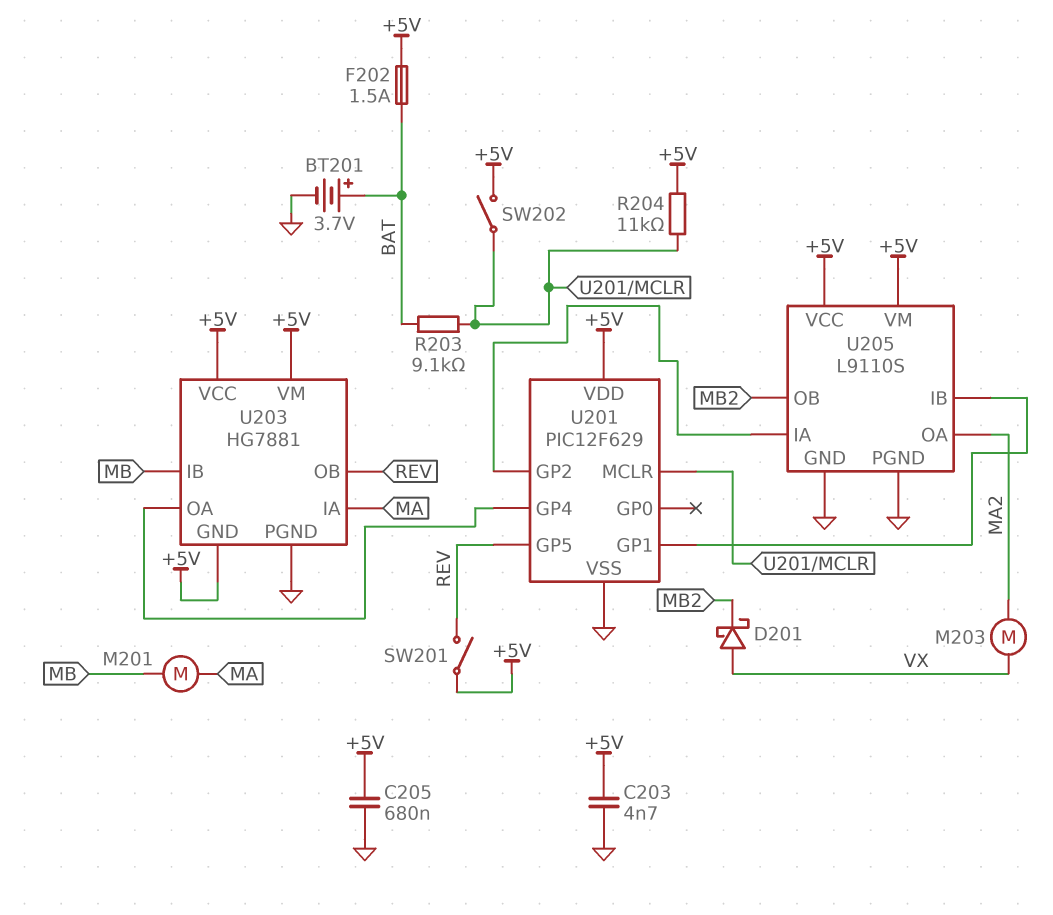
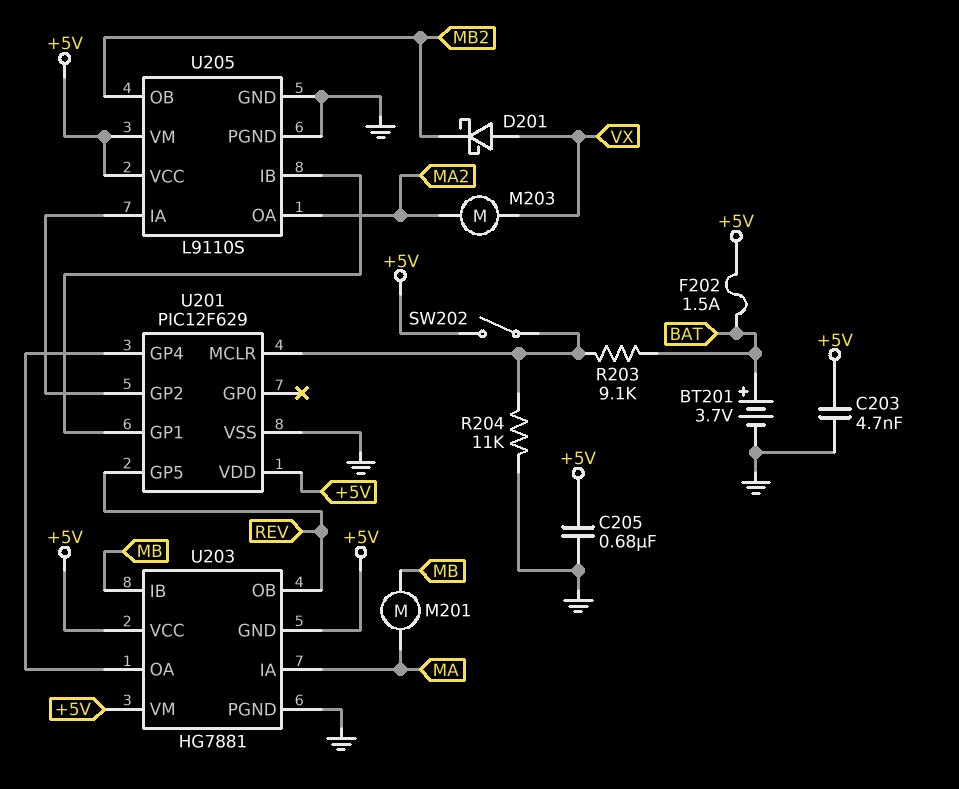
R204: 11k (+5V, U201/MCLR) -> 11k (GND, U201/MCLR)
SW201: switch (+5V, REV) -> none

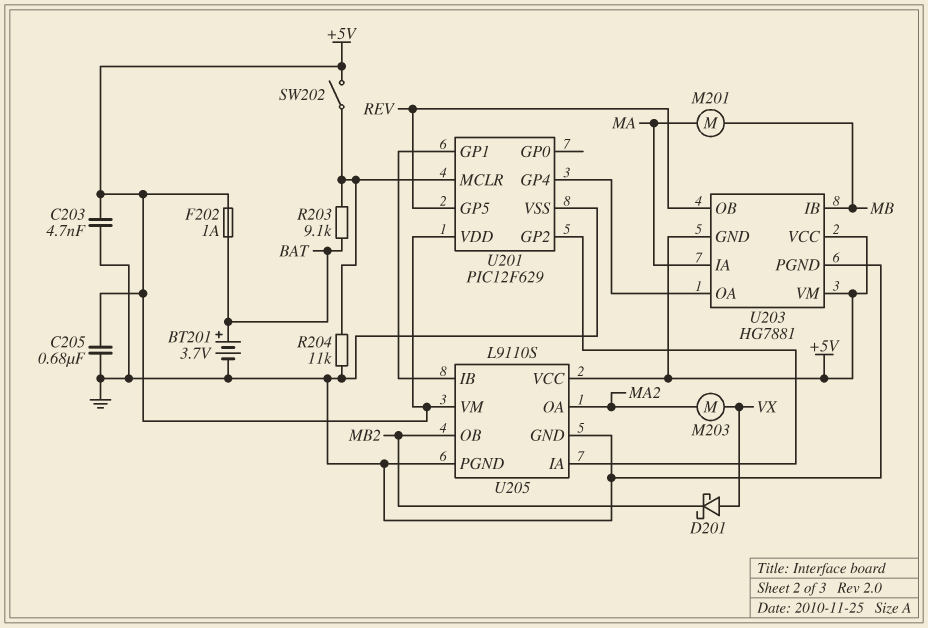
F202: 1.5A (+5V, BAT) -> 1A (+5V, BAT)

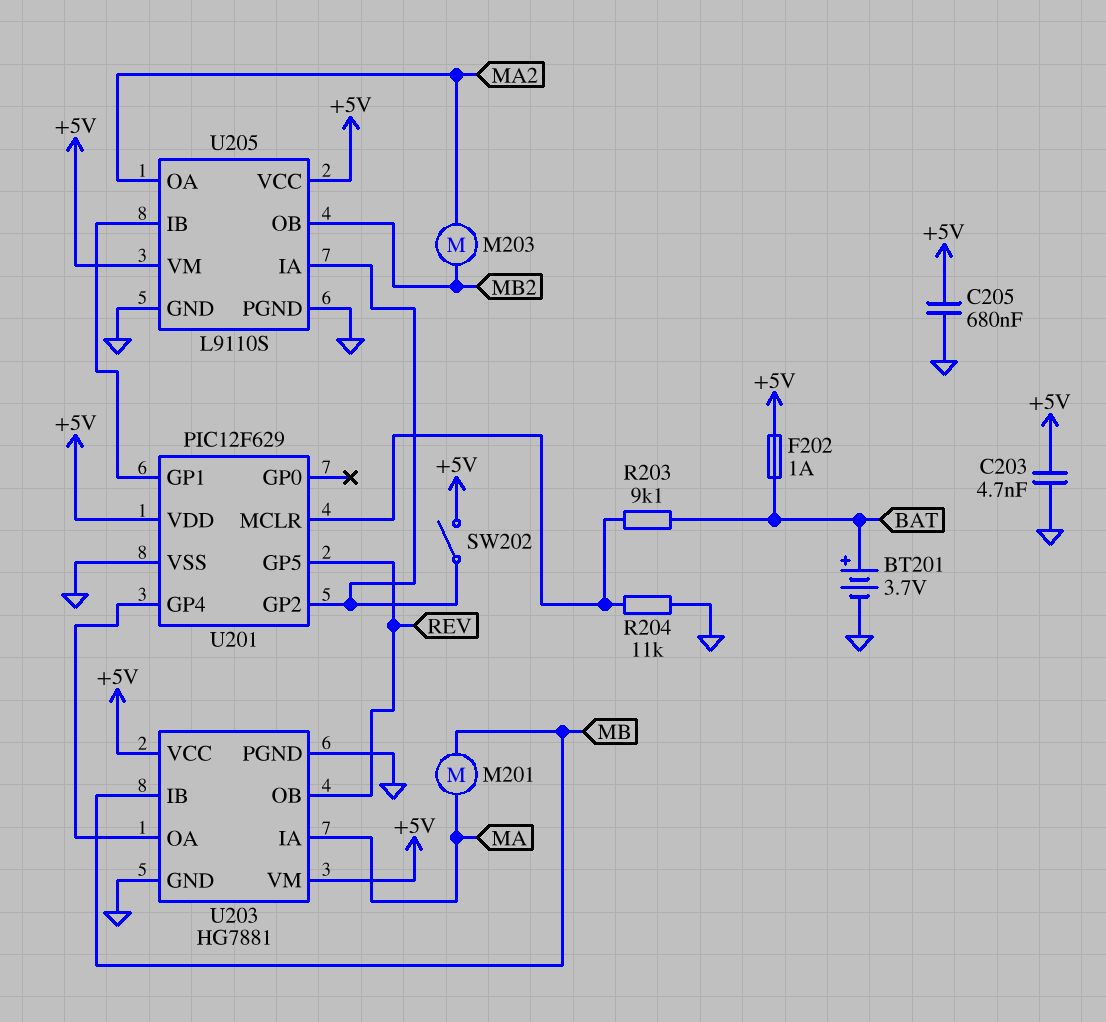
D201: schottky (A VX, K MB2) -> none
M203: motor (MA2, VX) -> motor (MA2, MB2)
SW202: switch (+5V, U201/MCLR) -> switch (+5V, U201/GP2)
U203 pin GND: +5V -> GND

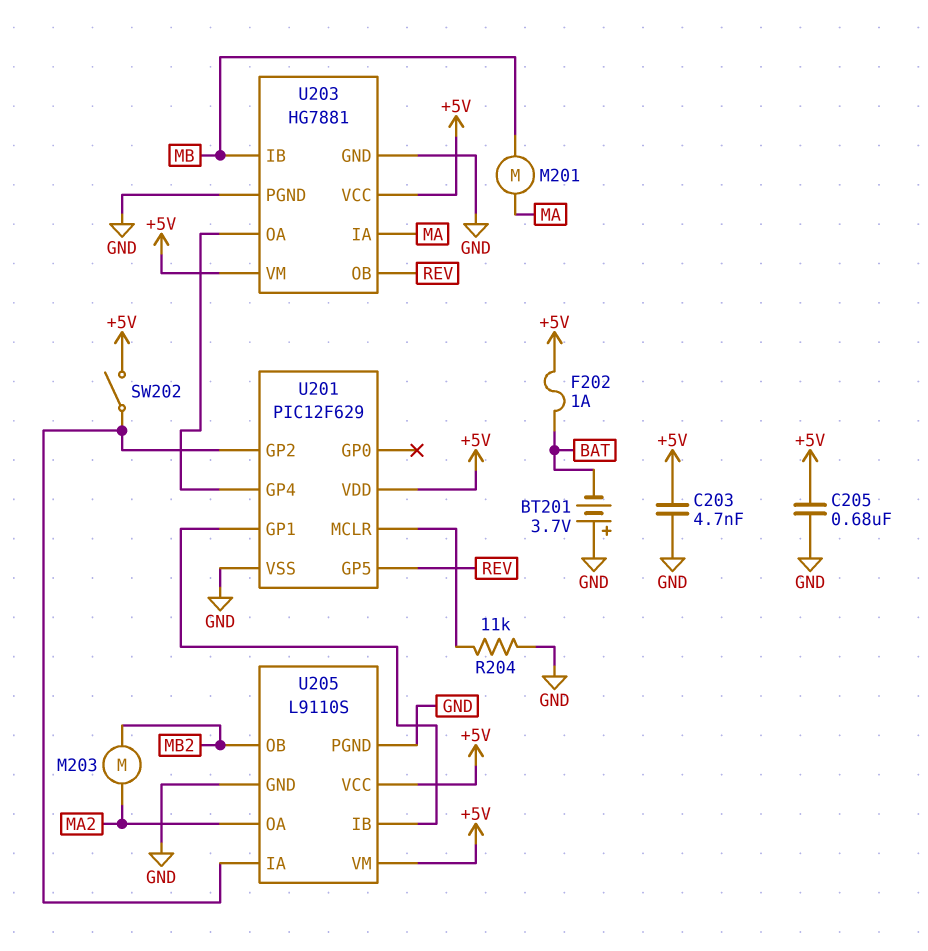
BT201: 3.7V (plus BAT, minus GND) -> 3.7V (plus GND, minus BAT)
R203: 9.1k (BAT, U201/MCLR) -> none

